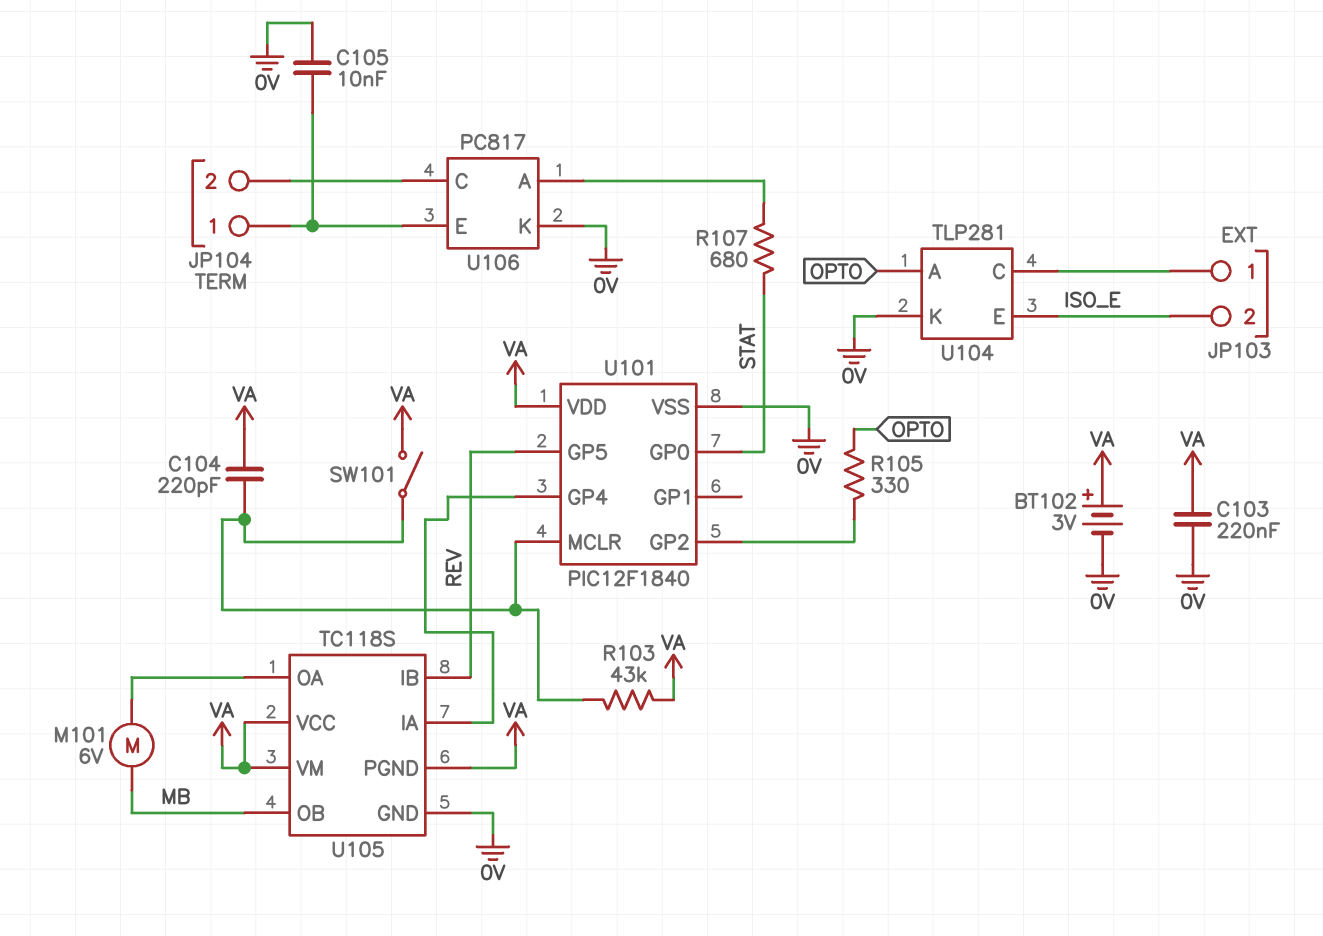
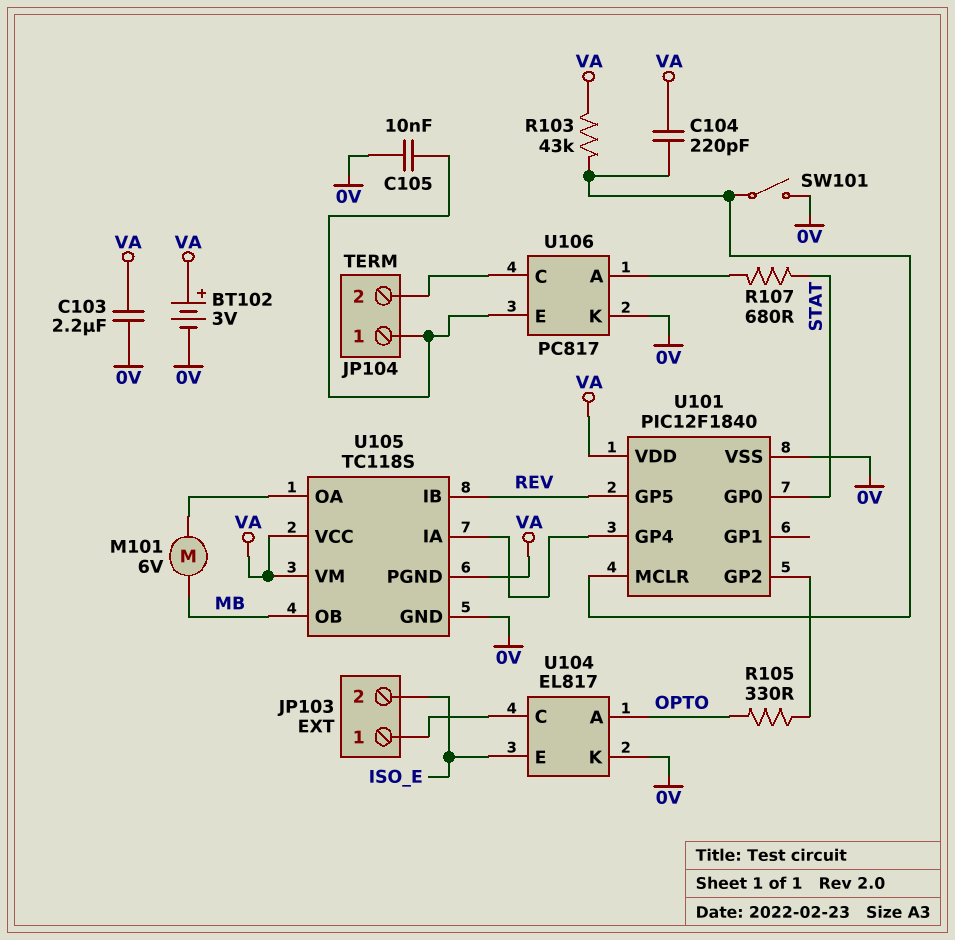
C103: 220nF (0V, VA) -> 2.2uF (0V, VA)
SW101: switch (U101/MCLR, VA) -> switch (0V, U101/MCLR)
U104: TLP281 -> EL817

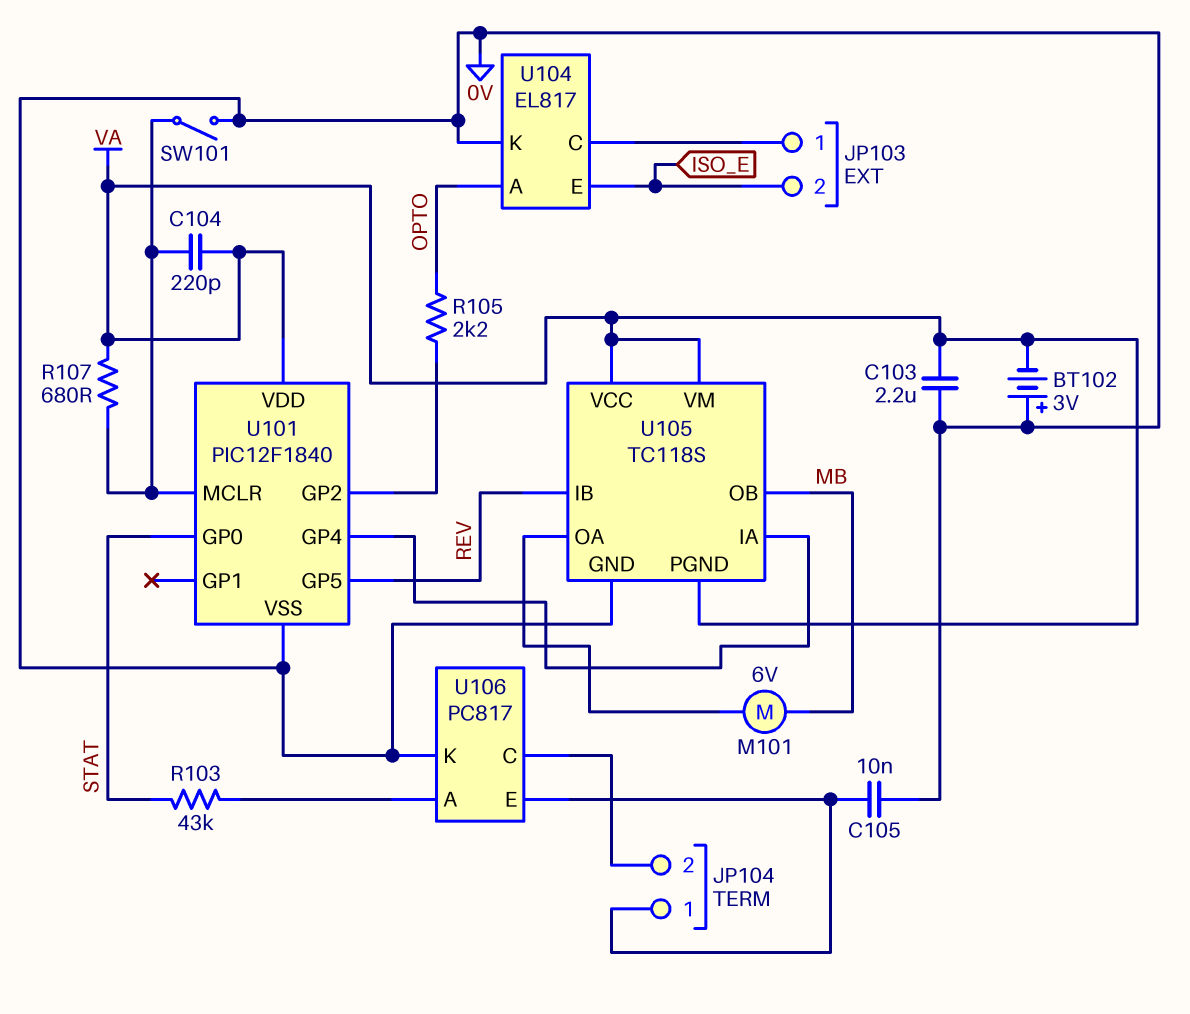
BT102: 3V (plus VA, minus 0V) -> 3V (plus 0V, minus VA)
R103: 43k (U101/MCLR, VA) -> 43k (STAT, U106/A)
R105: 330 (OPTO, U101/GP2) -> 2.2k (OPTO, U101/GP2)
R107: 680 (STAT, U106/A) -> 680 (U101/MCLR, VA)

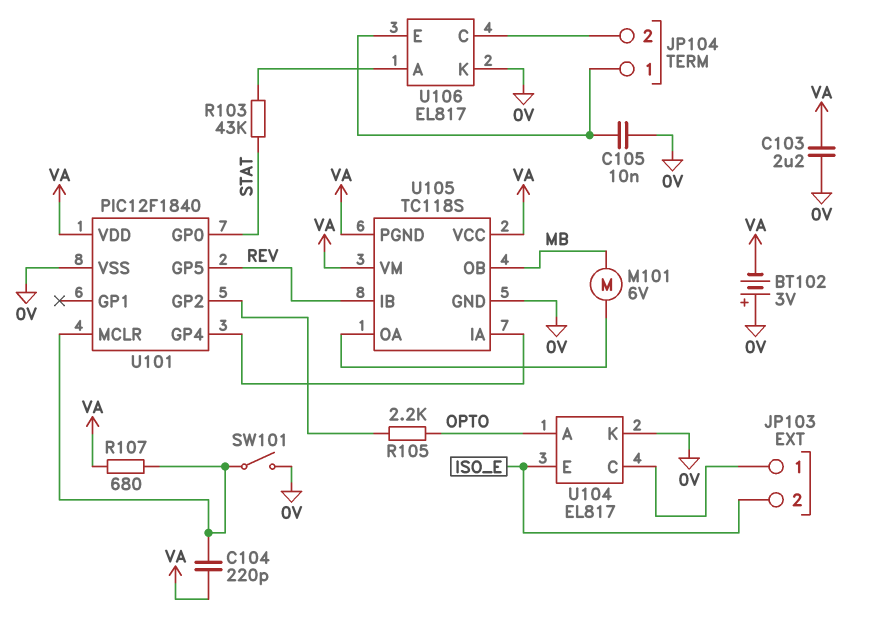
U106: PC817 -> EL817

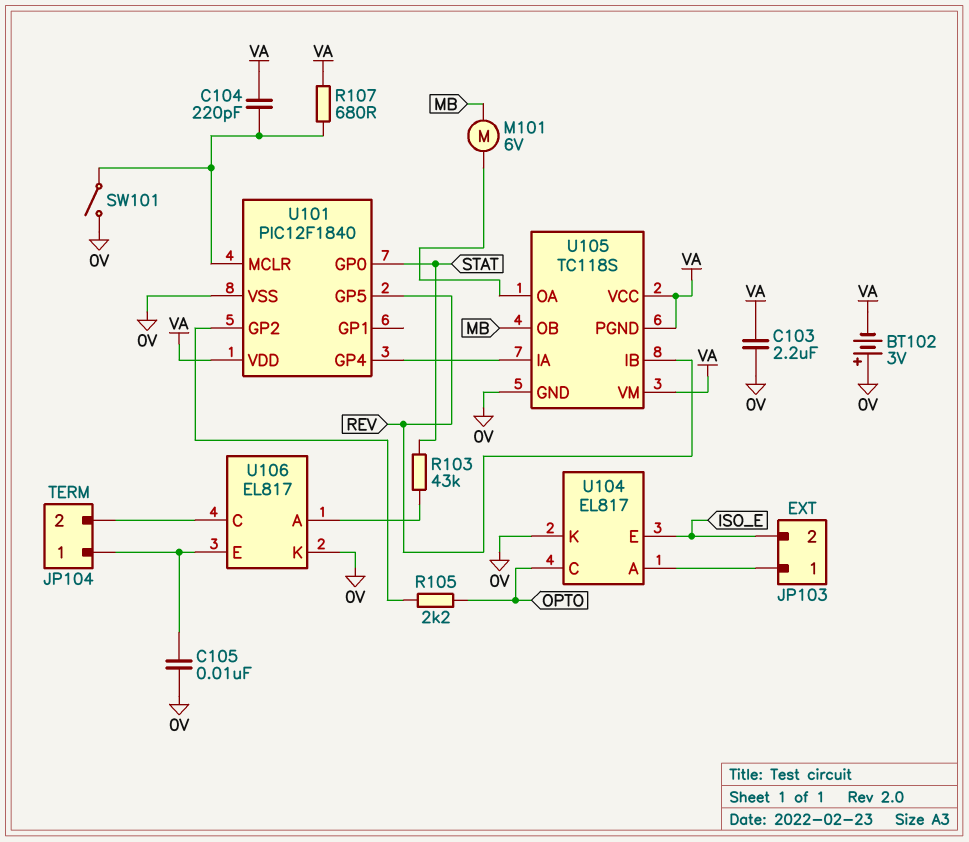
U104 pin A: OPTO -> JP103/1
U104 pin C: JP103/1 -> OPTO

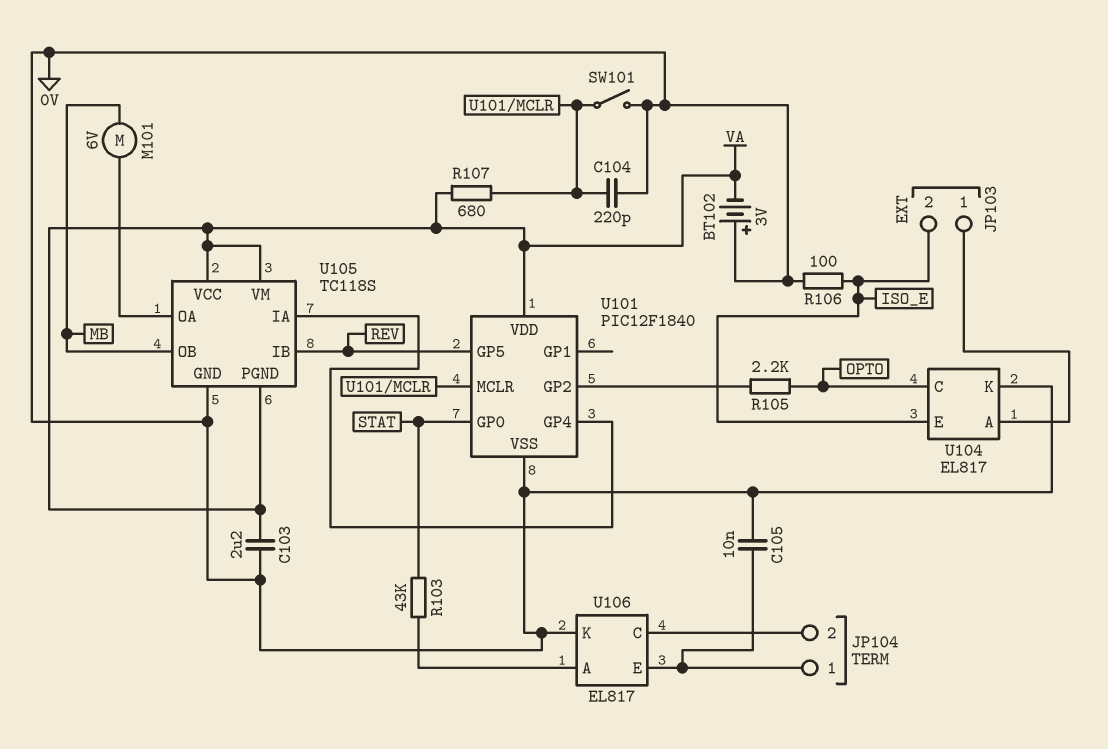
C104: 220pF (U101/MCLR, VA) -> 220pF (0V, U101/MCLR)
R106: none -> 100 (0V, ISO_E)

